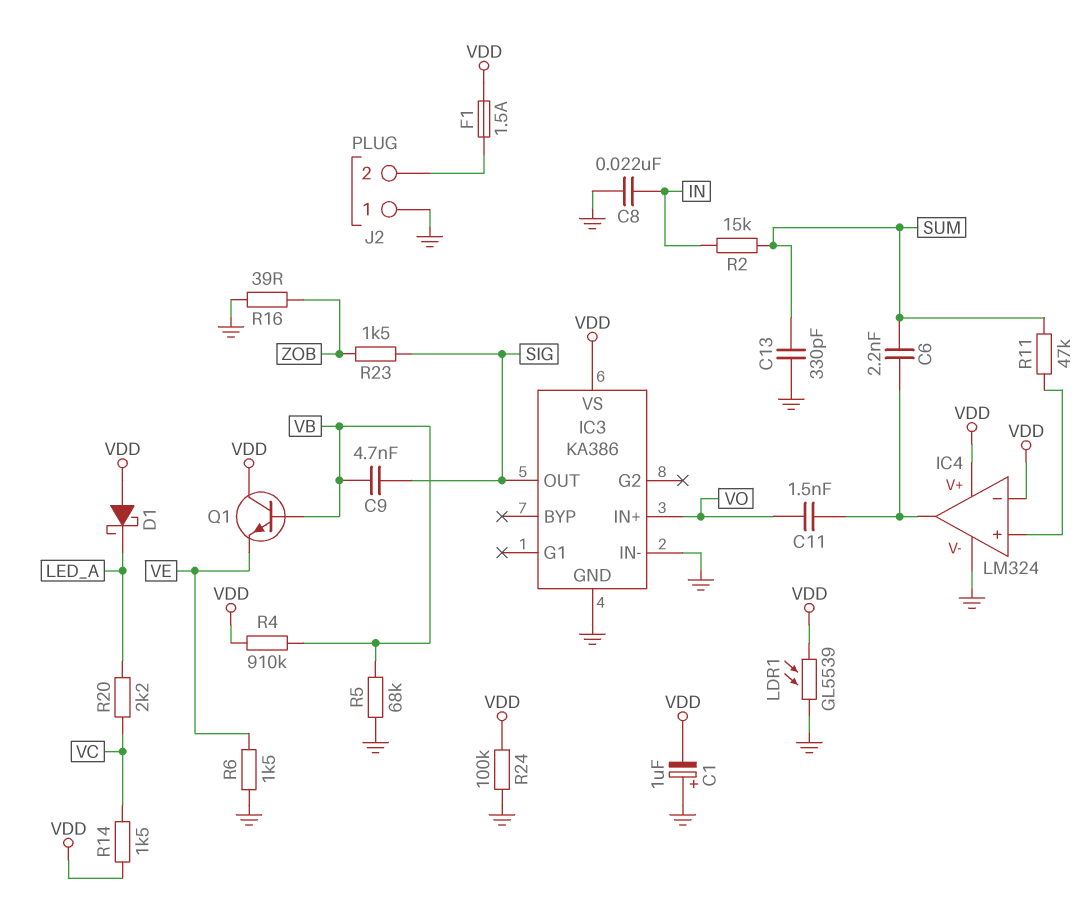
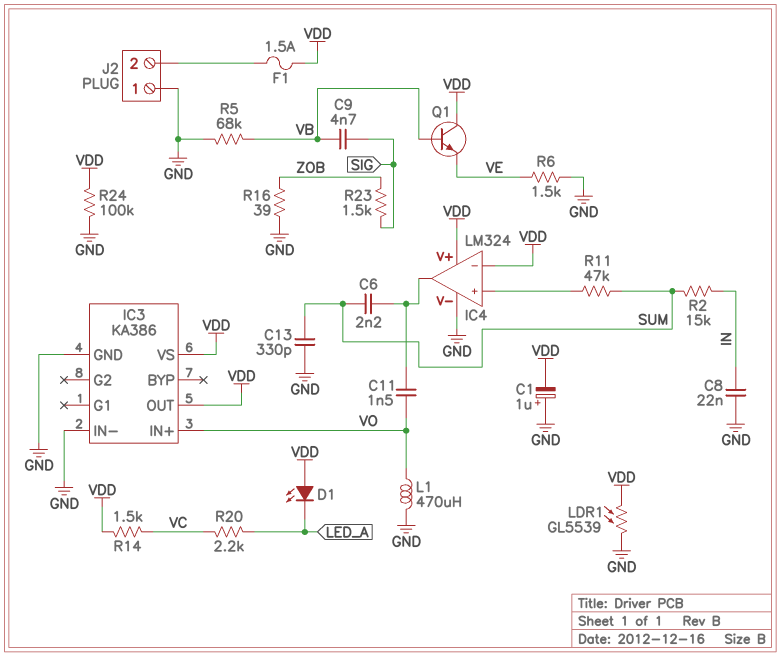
D1: schottky (A VDD, K LED_A) -> LED (A VDD, K LED_A)
IC3 pin OUT: SIG -> VDD
L1: none -> 470uH (GND, VO)
R4: 910k (VB, VDD) -> none

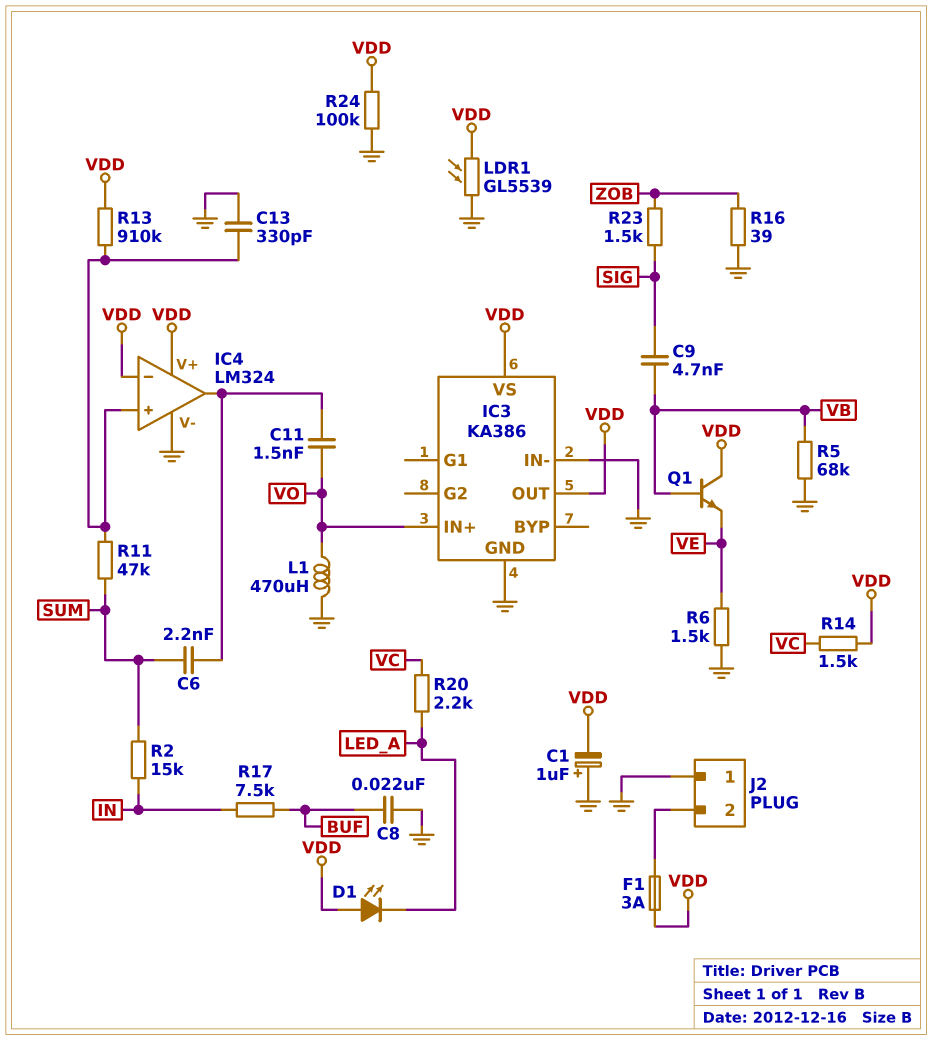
C8: 22nF (GND, IN) -> 22nF (BUF, GND)
C13: 330pF (GND, SUM) -> 330pF (GND, IC4/in+)
F1: 1.5A (J2/2, VDD) -> 3A (J2/2, VDD)
R13: none -> 910k (IC4/in+, VDD)
R17: none -> 7.5k (BUF, IN)

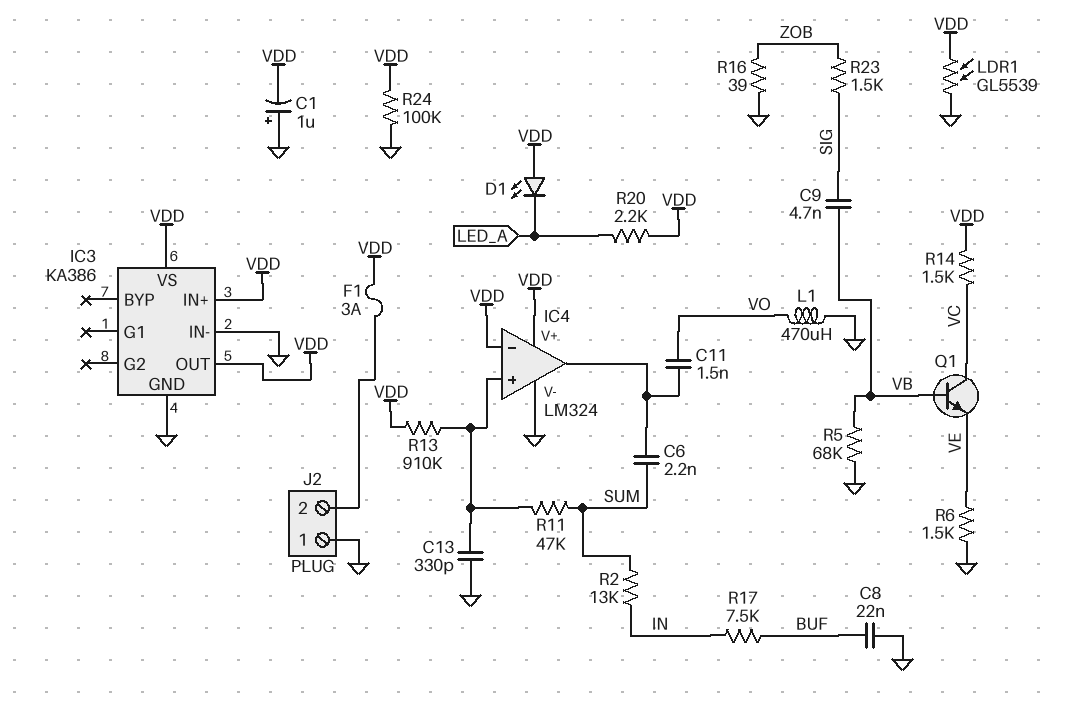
IC3 pin IN+: VO -> VDD
Q1: NPN (B VB, C VDD, E VE) -> NPN (B VB, C VC, E VE)
R2: 15k (IN, SUM) -> 13k (IN, SUM)
R20: 2.2k (LED_A, VC) -> 2.2k (LED_A, VDD)

